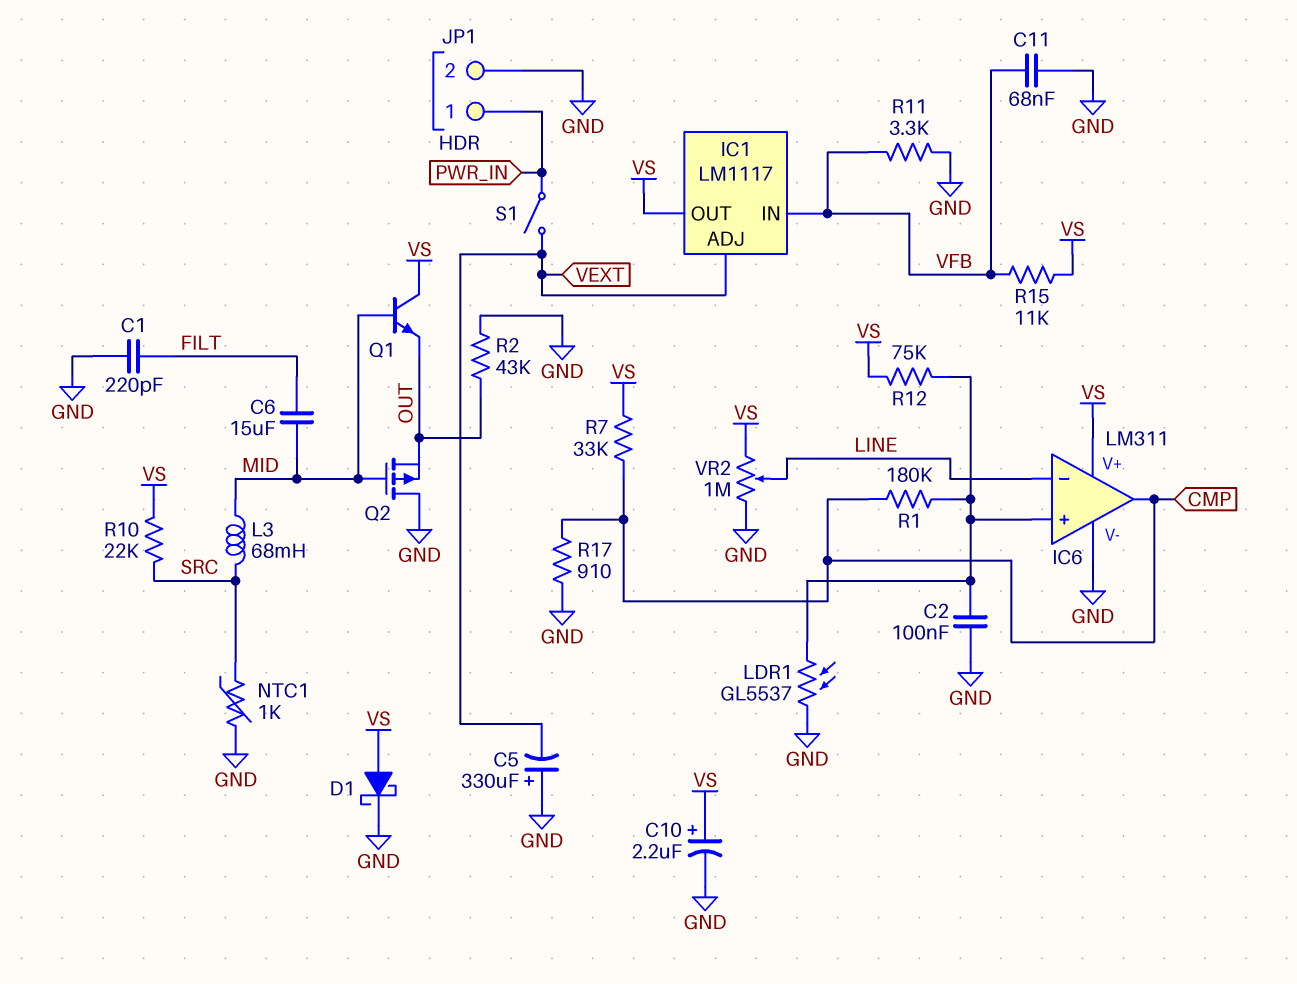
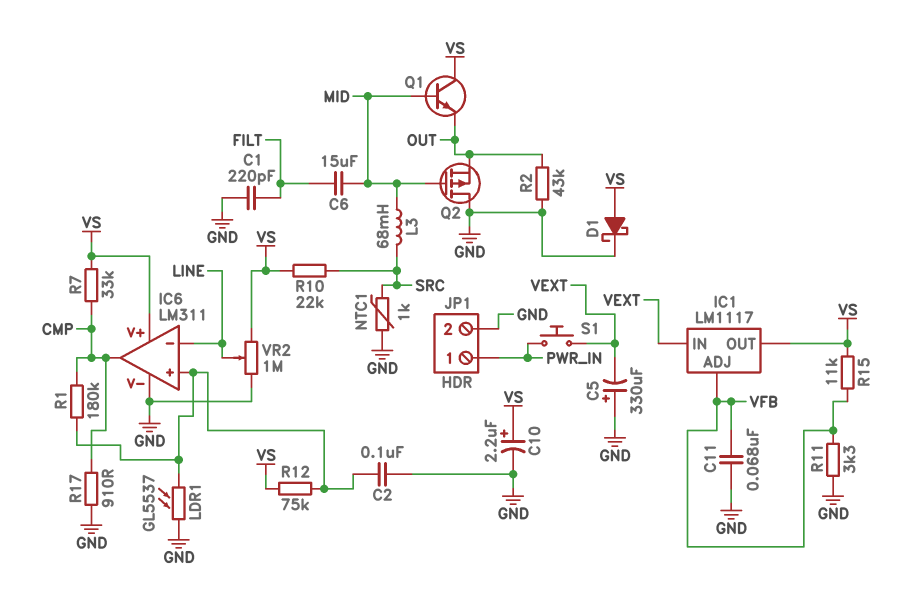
IC1 pin ADJ: VEXT -> VFB
IC1 pin IN: VFB -> VEXT
S1: switch (PWR_IN, VEXT) -> button (PWR_IN, VEXT)

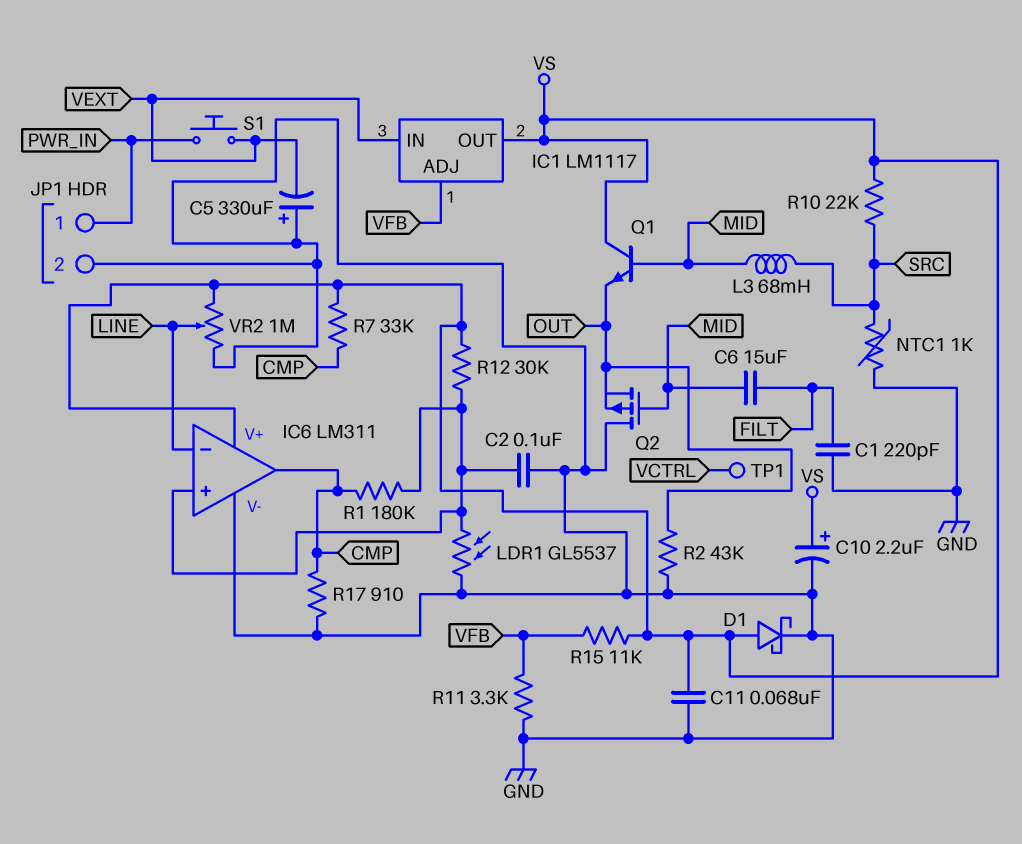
C11: 68nF (GND, VFB) -> 68nF (GND, VS)
R12: 75k (IC6/in+, VS) -> 30k (IC6/in+, VS)
TP1: none -> test point (VCTRL)

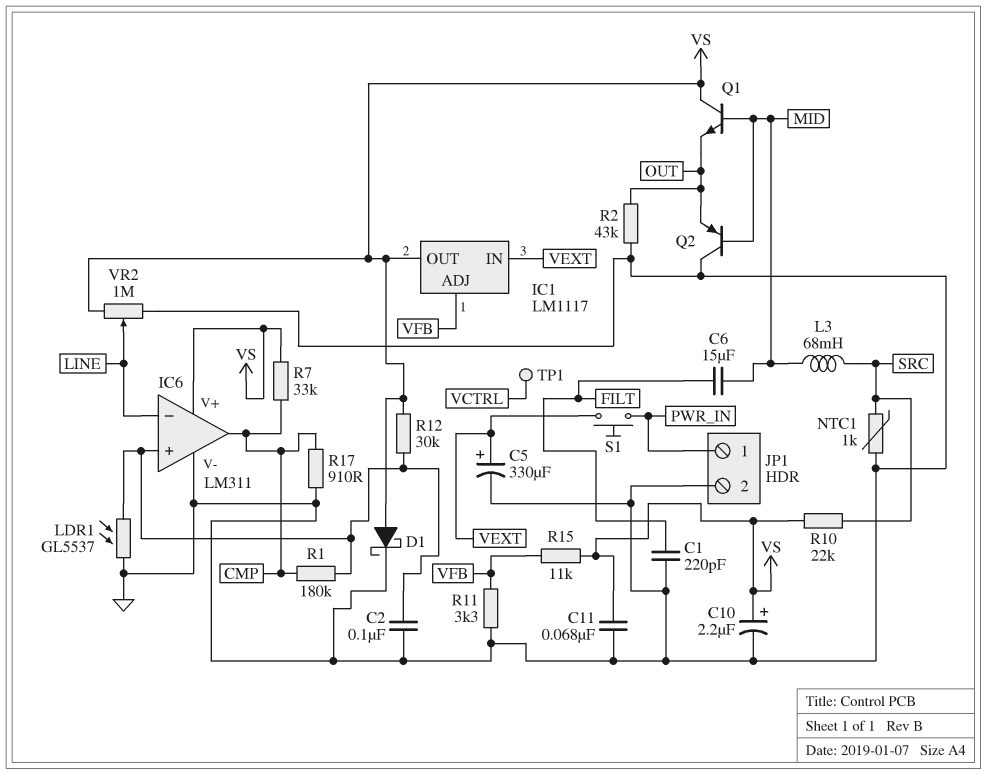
C5: 330uF (plus GND, minus VEXT) -> 330uF (plus VEXT, minus GND)
Q2: PMOS (G MID, D GND, S OUT) -> PNP (B MID, C GND, E OUT)

